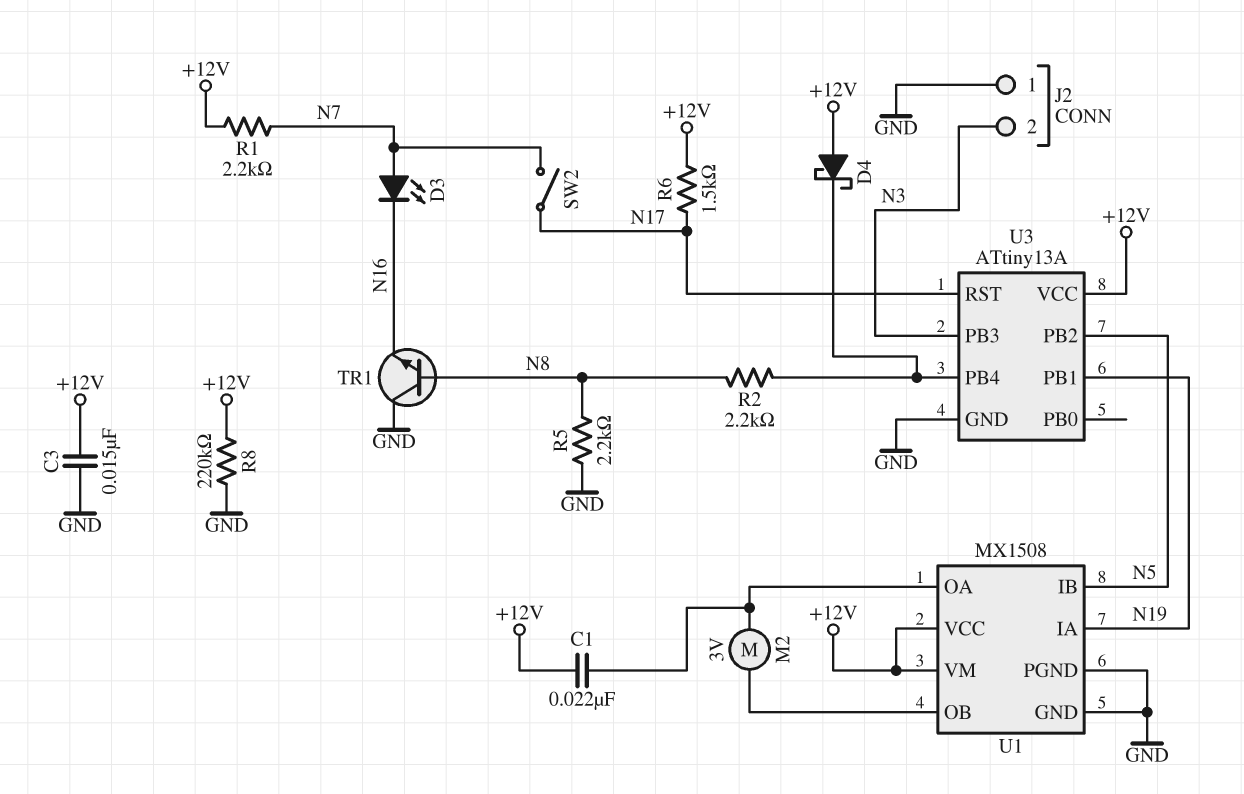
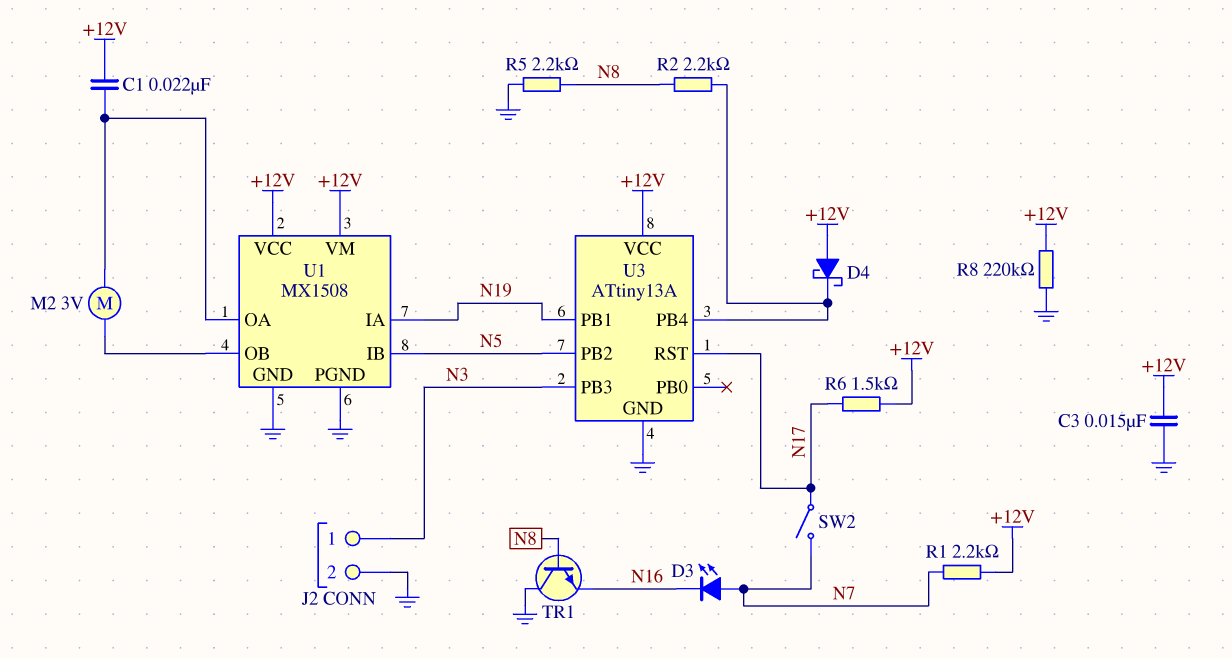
J2 pin 1: GND -> N3
J2 pin 2: N3 -> GND

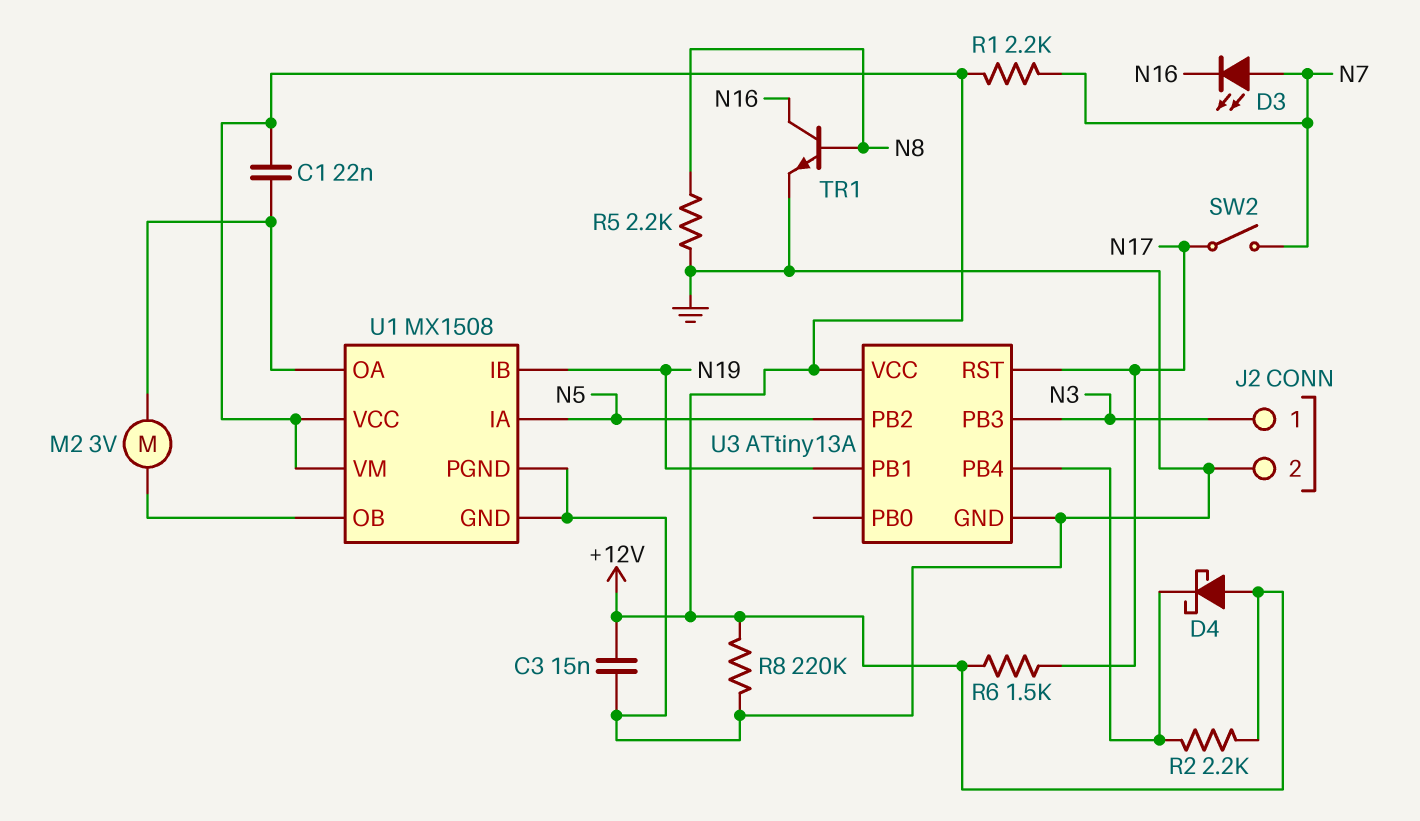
R2: 2.2k (N8, U3/PB4) -> 2.2k (+12V, U3/PB4)
TR1: NPN (B N8, C GND, E N16) -> NPN (B N8, C N16, E GND)
U1 pin IA: N19 -> N5
U1 pin IB: N5 -> N19

